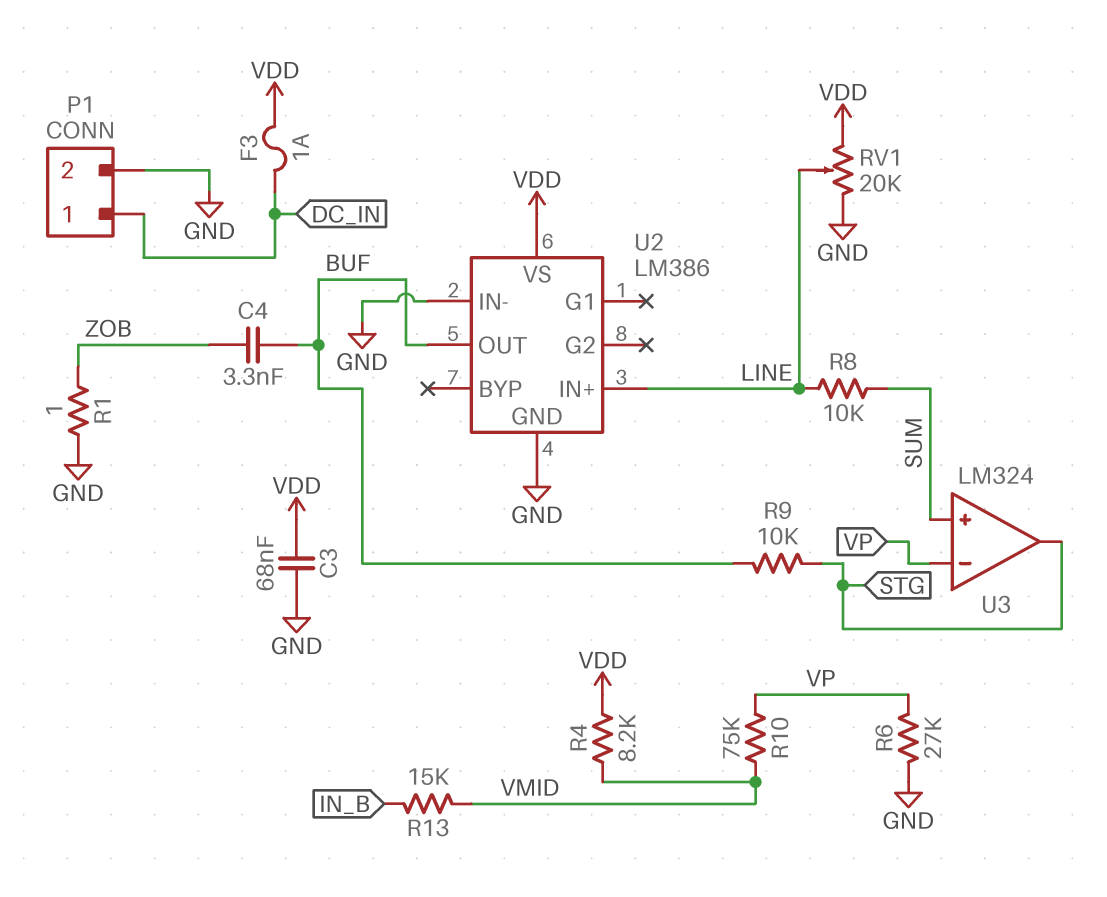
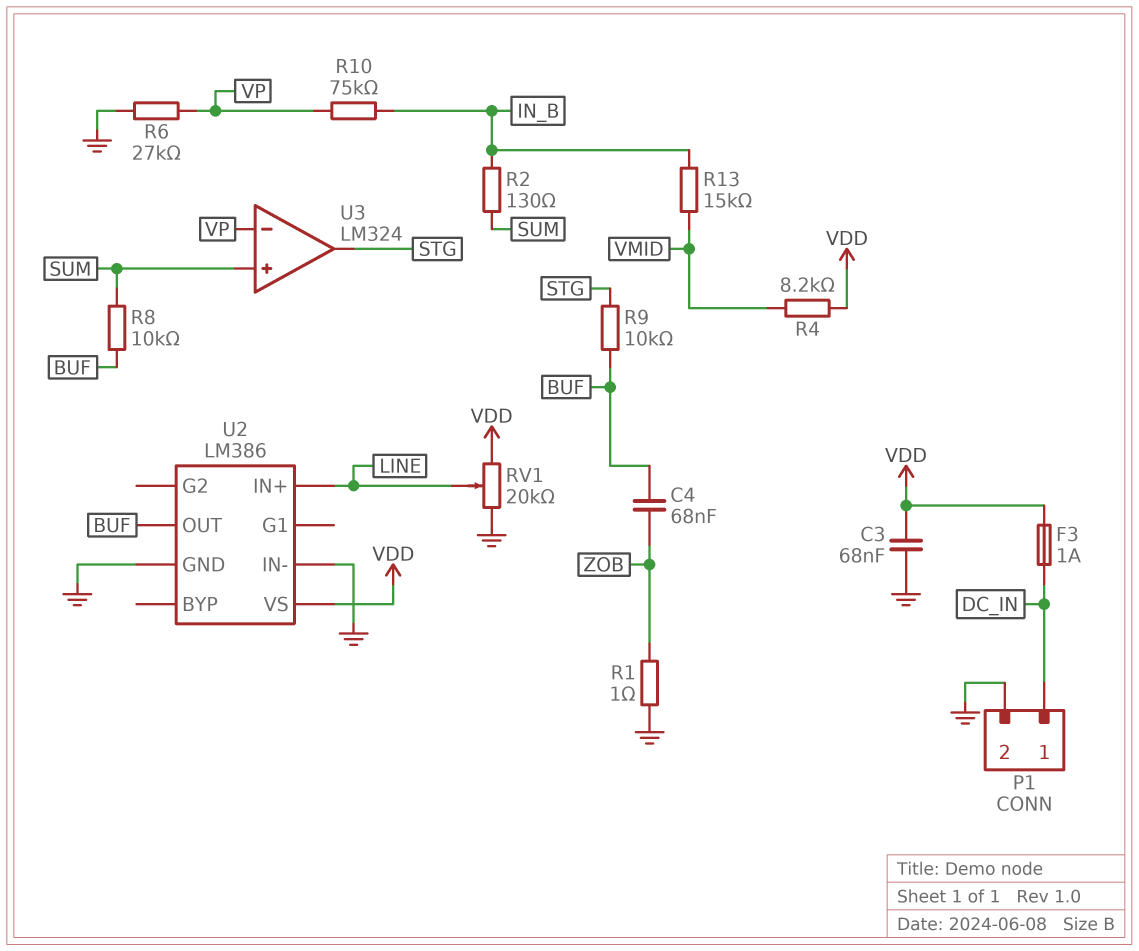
C4: 3.3nF (BUF, ZOB) -> 68nF (BUF, ZOB)
R2: none -> 130 (IN_B, SUM)
R8: 10k (LINE, SUM) -> 10k (BUF, SUM)
R10: 75k (VMID, VP) -> 75k (IN_B, VP)

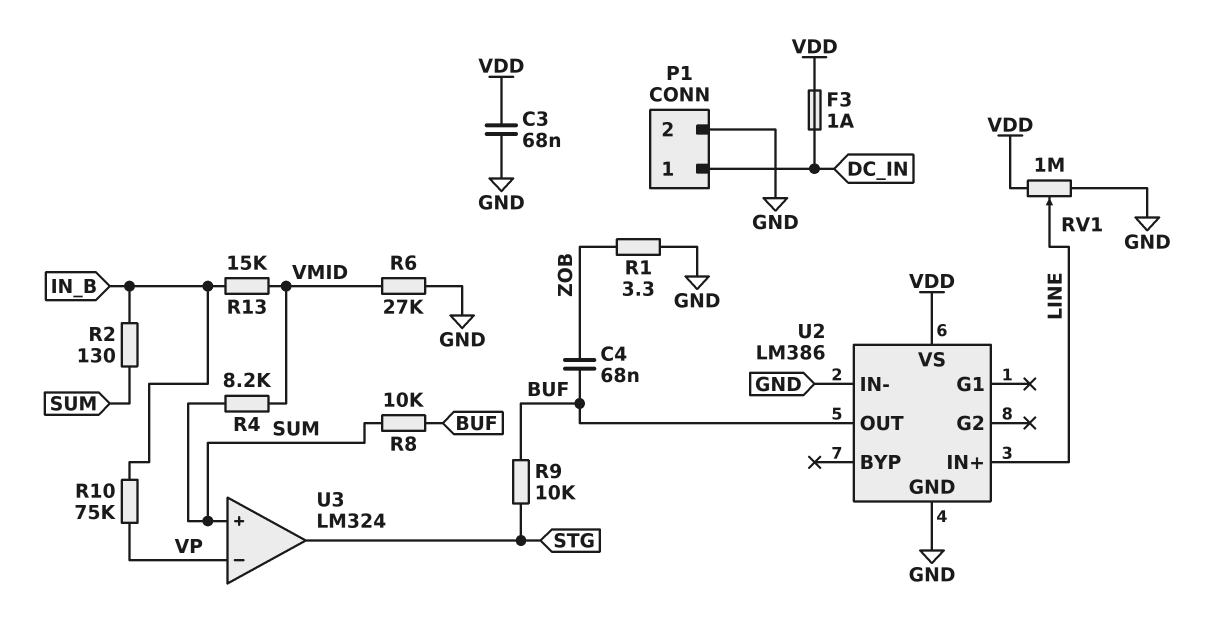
R1: 1 (GND, ZOB) -> 3.3 (GND, ZOB)
R4: 8.2k (VDD, VMID) -> 8.2k (SUM, VMID)
R6: 27k (GND, VP) -> 27k (GND, VMID)
RV1: 20k (GND, VDD, wiper LINE) -> 1M (GND, VDD, wiper LINE)

